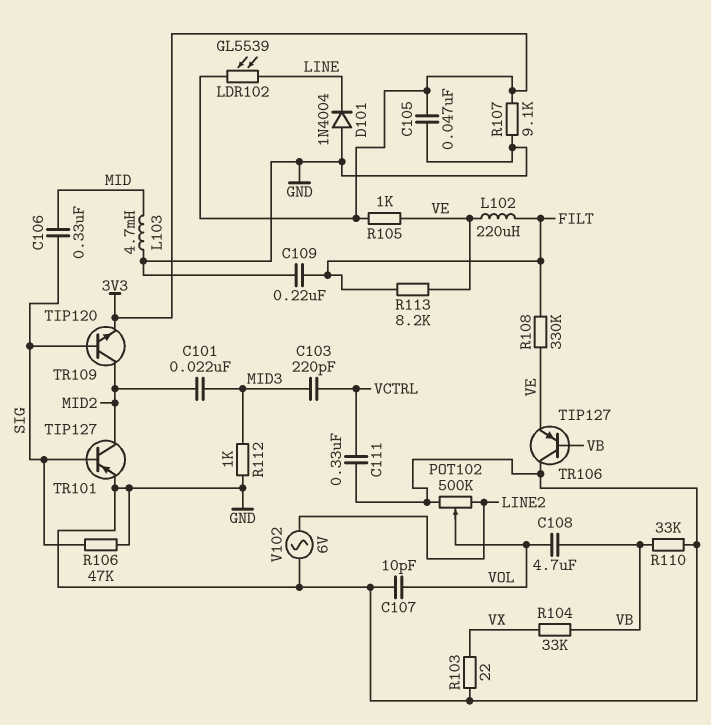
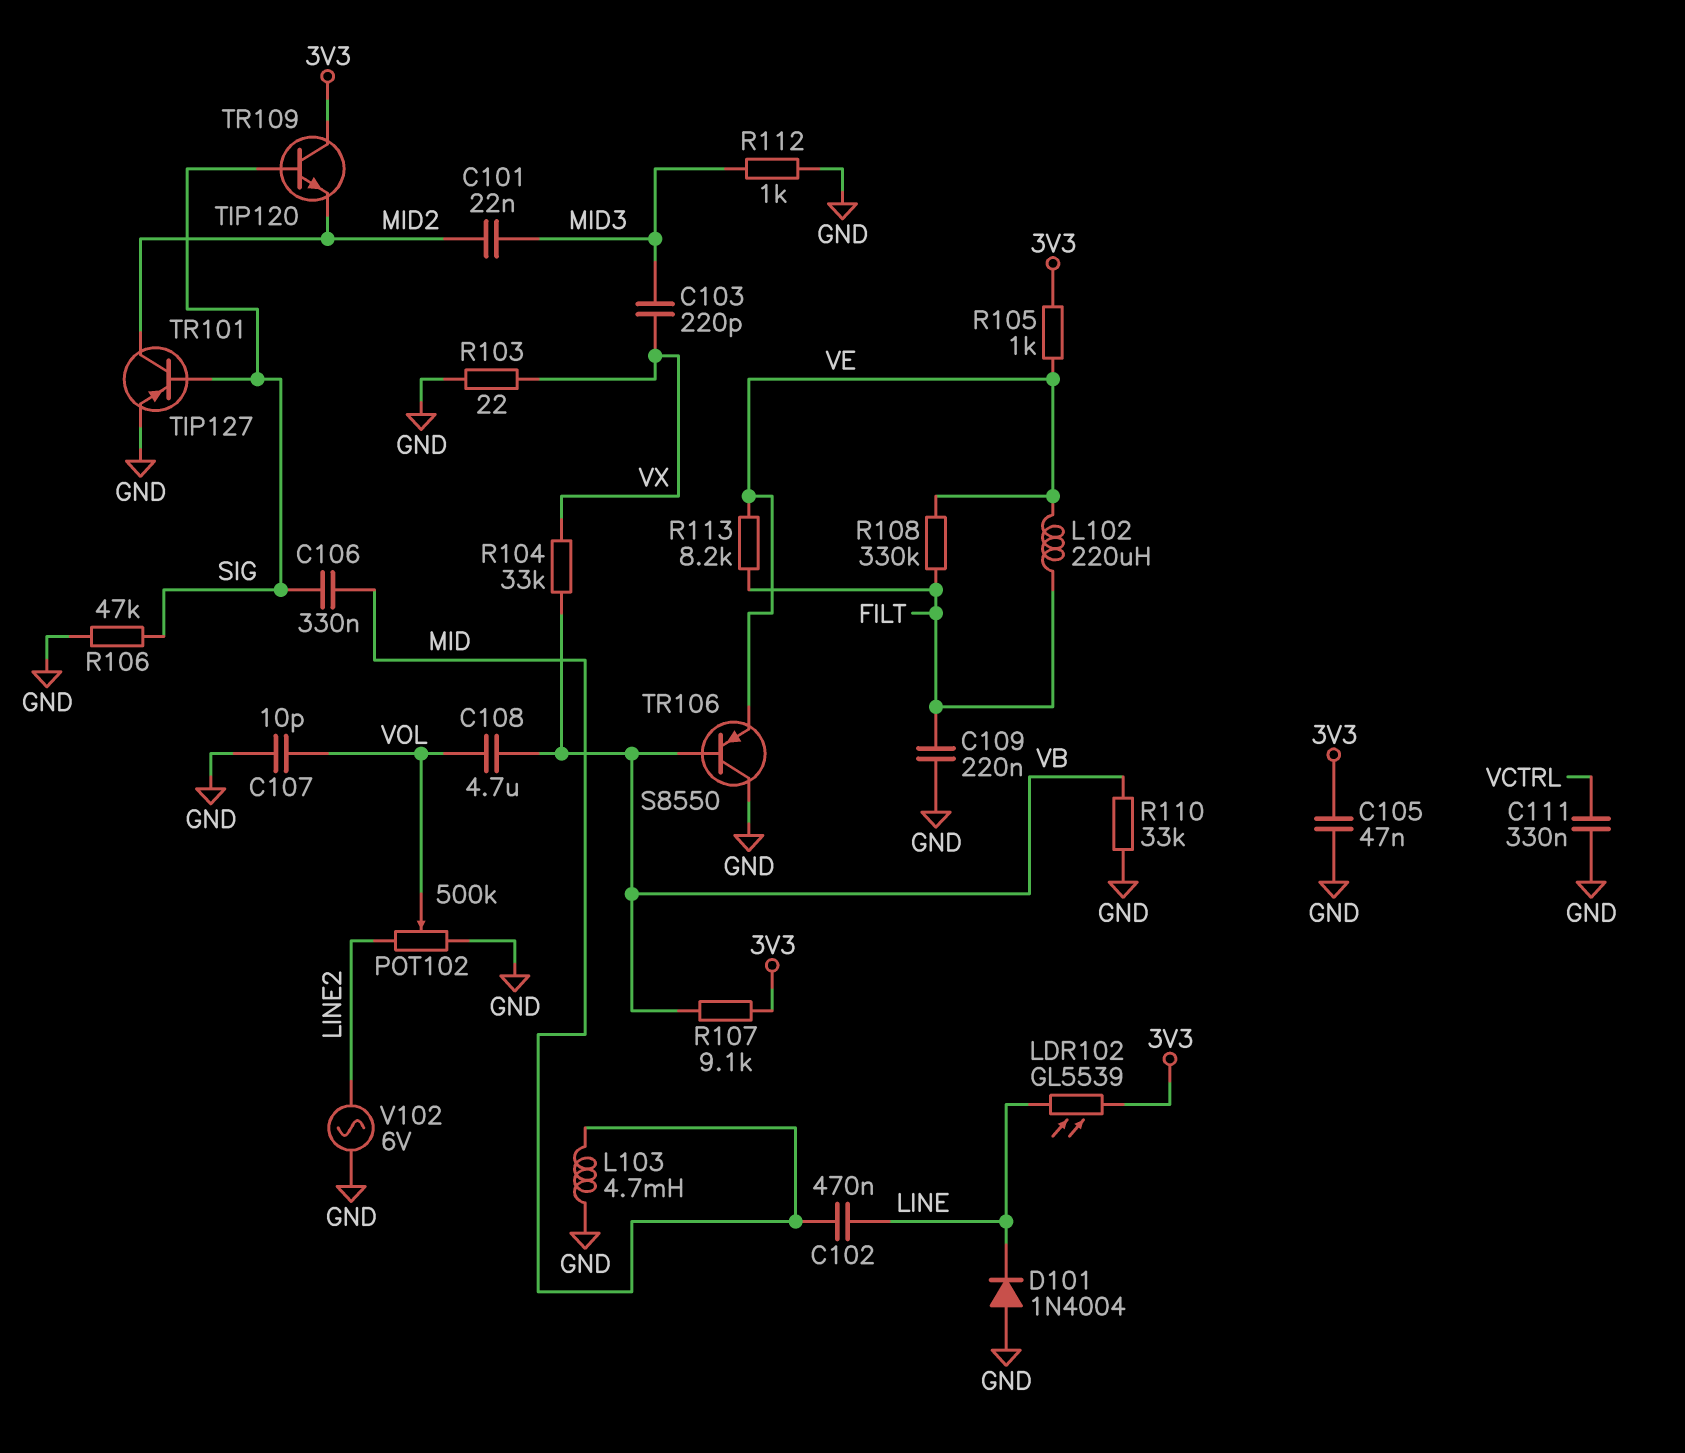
C102: none -> 470nF (LINE, MID)
C103: 220pF (MID3, VCTRL) -> 220pF (MID3, VX)
R107: 9.1k (3V3, GND) -> 9.1k (3V3, VB)
TR106: PNP TIP127 (B VB, C GND, E VE) -> PNP S8550 (B VB, C GND, E VE)
TR109: NPN TIP120 (B SIG, C MID2, E 3V3) -> NPN TIP120 (B SIG, C 3V3, E MID2)

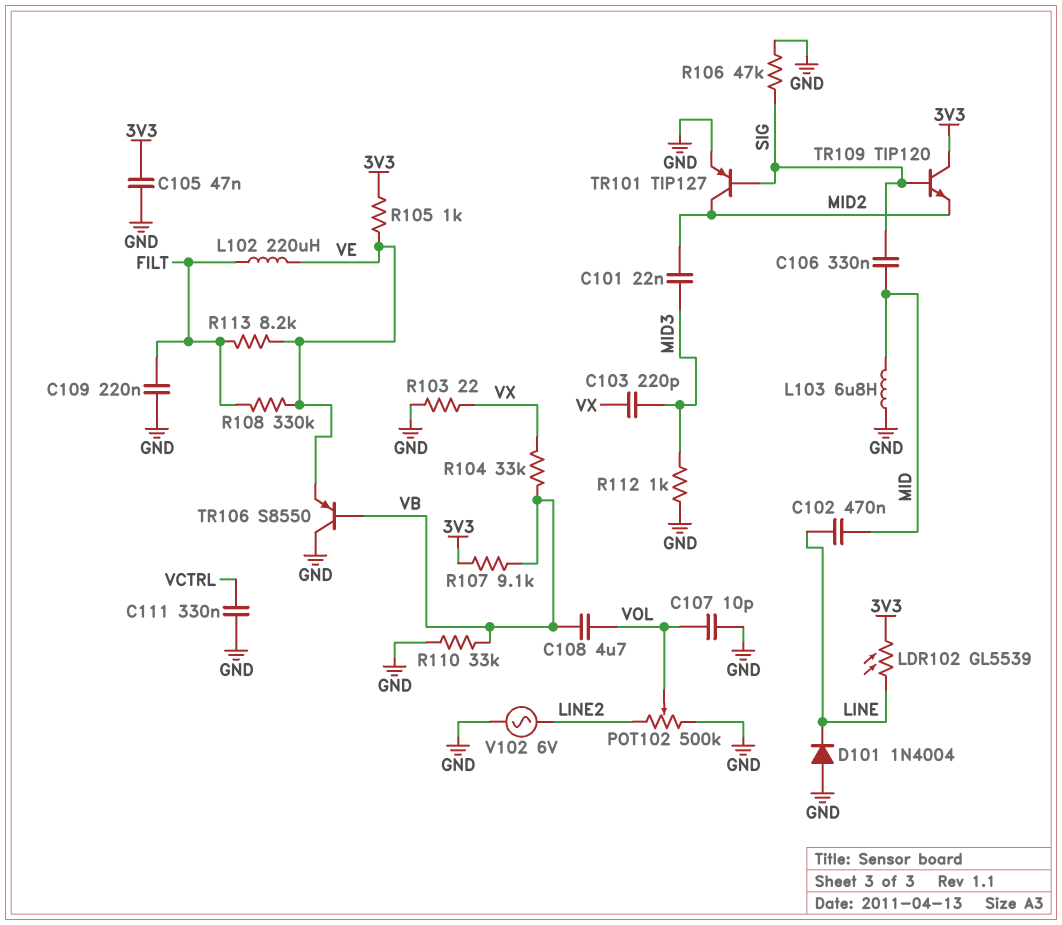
L103: 4.7mH (GND, MID) -> 6.8uH (GND, MID)

